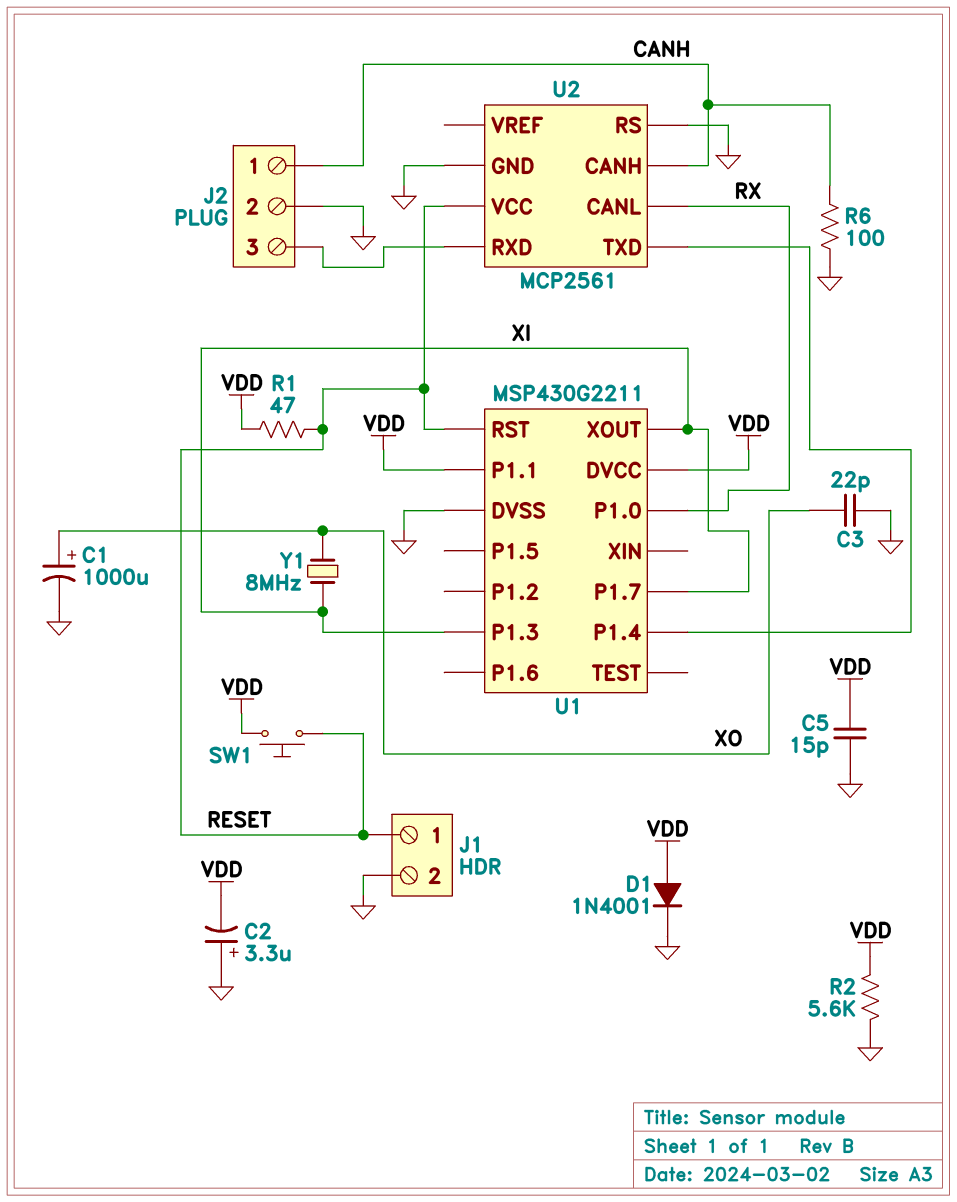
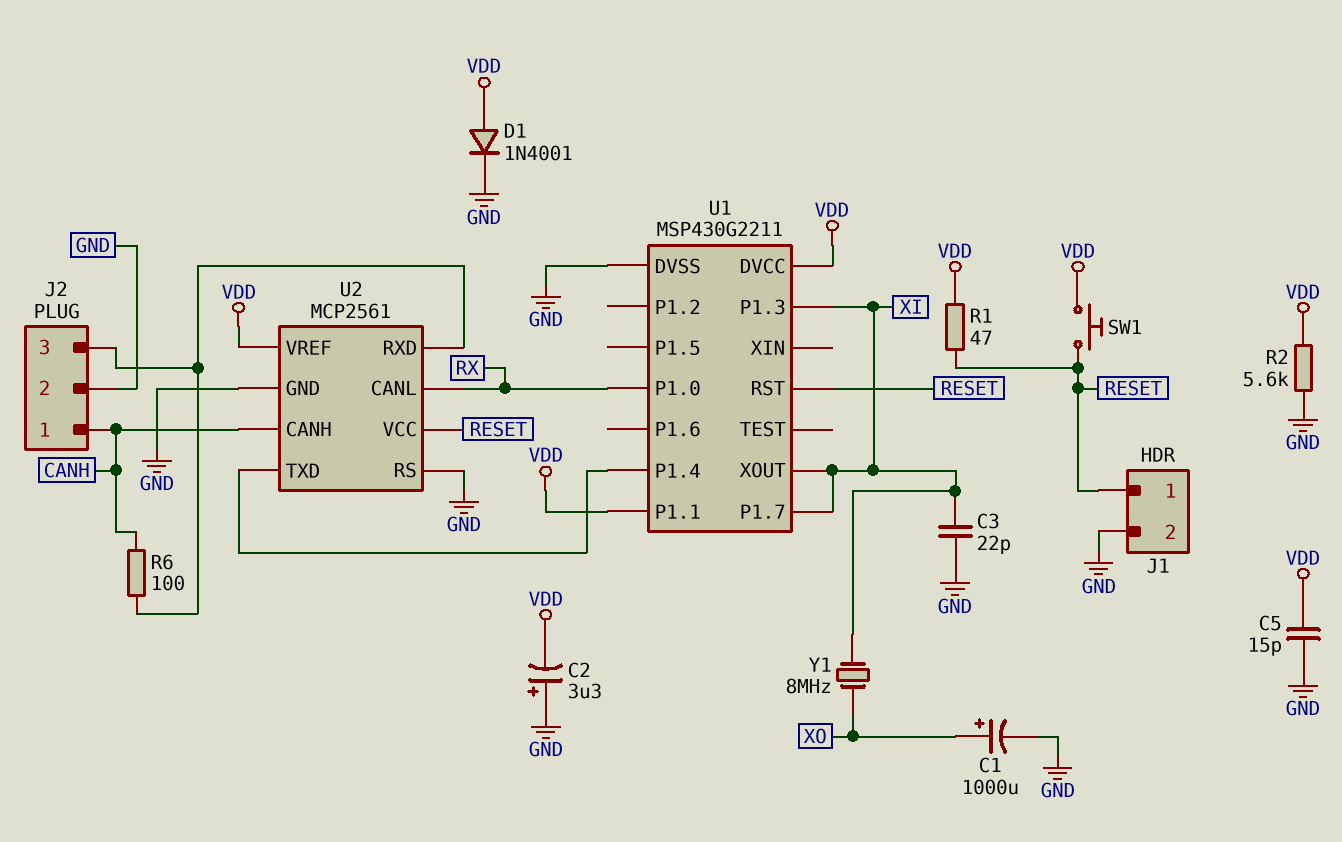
C3: 22pF (GND, XO) -> 22pF (GND, XI)
R6: 100 (CANH, GND) -> 100 (CANH, J2/3)
U2 pin VREF: none -> VDD

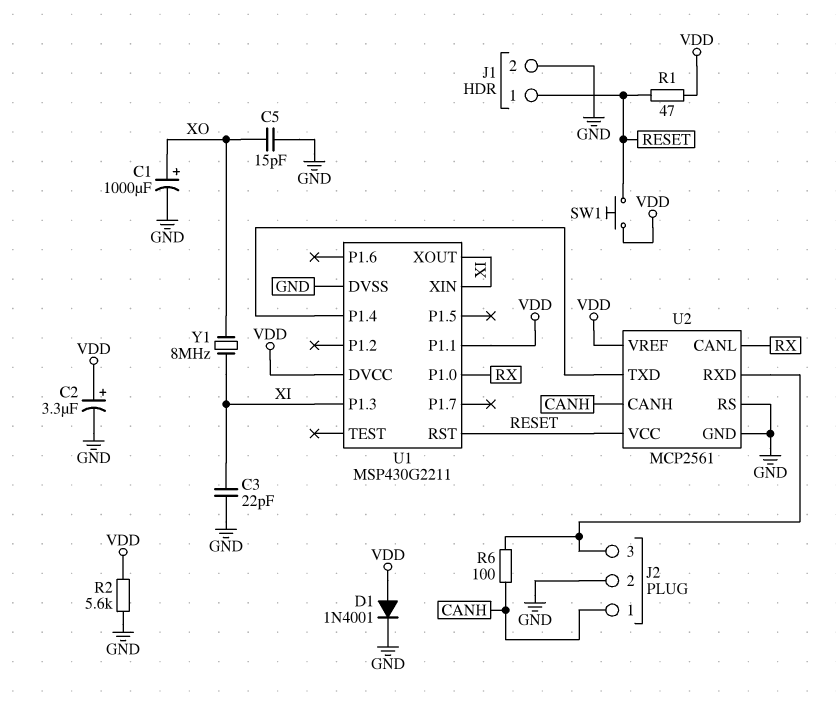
C2: 3.3uF (plus GND, minus VDD) -> 3.3uF (plus VDD, minus GND)
C5: 15pF (GND, VDD) -> 15pF (GND, XO)
U1 pin P1.7: XI -> none
U1 pin XIN: none -> XI

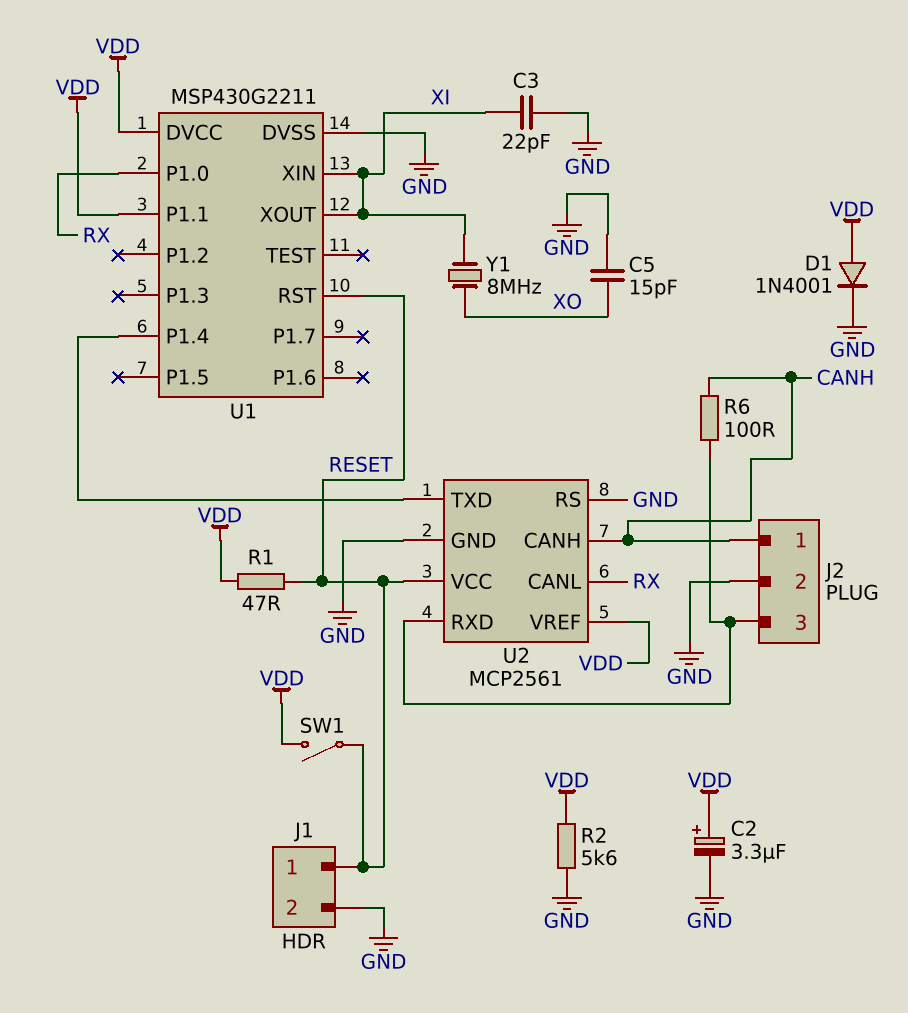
C1: 1000uF (plus XO, minus GND) -> none
SW1: button (RESET, VDD) -> switch (RESET, VDD)
U1 pin P1.3: XI -> none

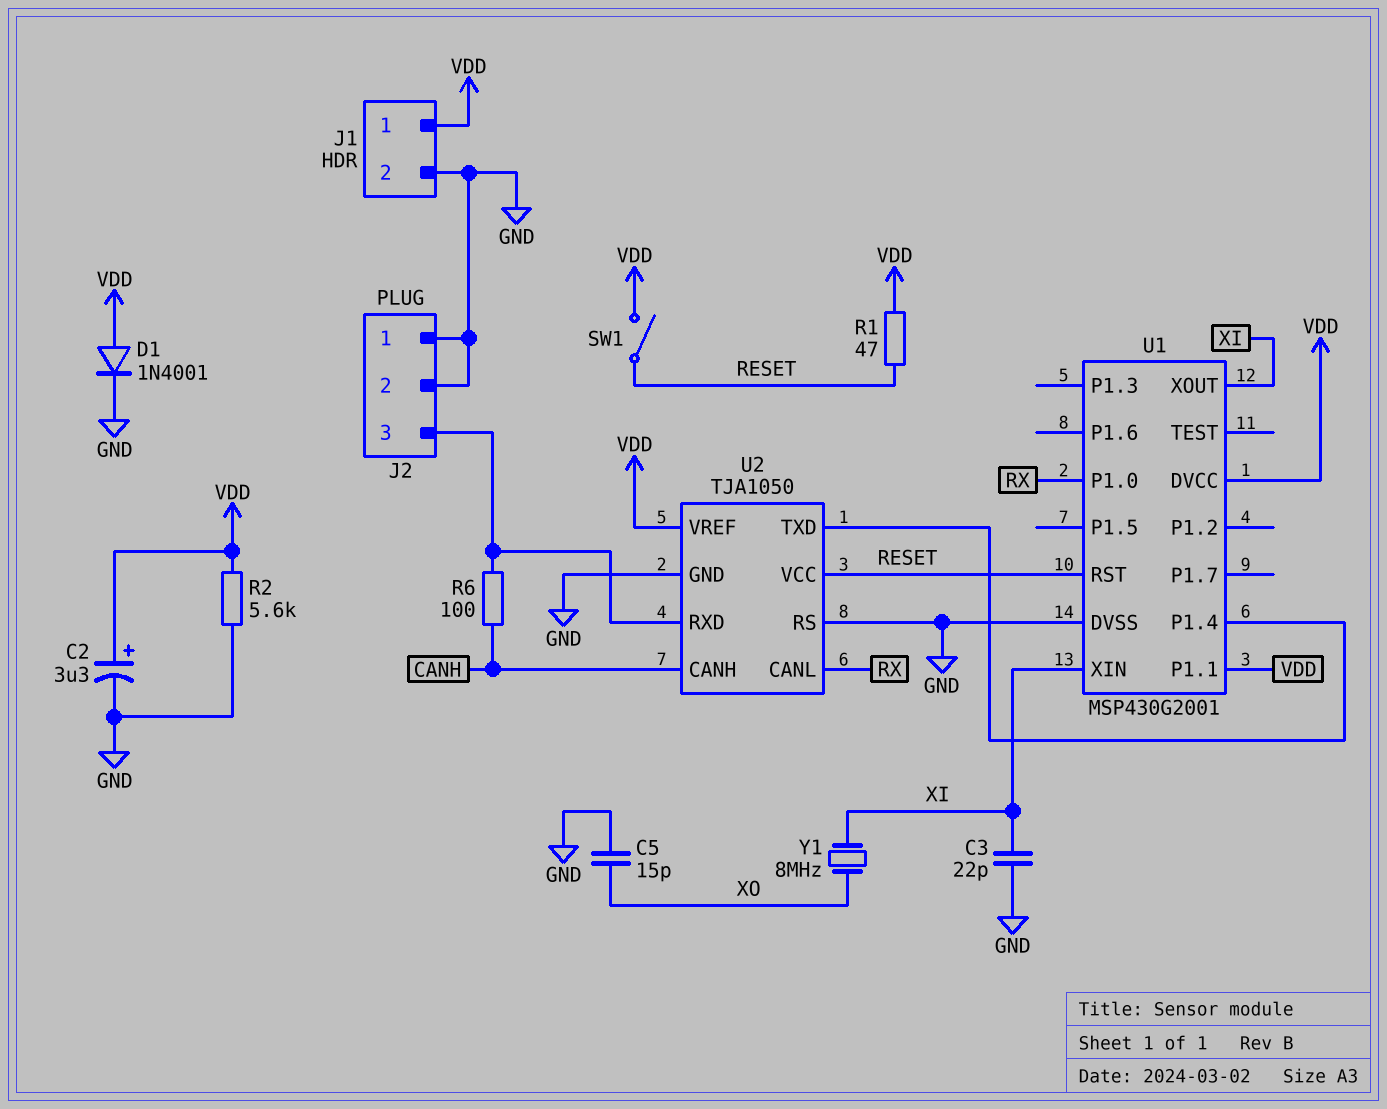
J1 pin 1: RESET -> VDD
J2 pin 1: CANH -> GND
U1: MSP430G2211 -> MSP430G2001
U2: MCP2561 -> TJA1050

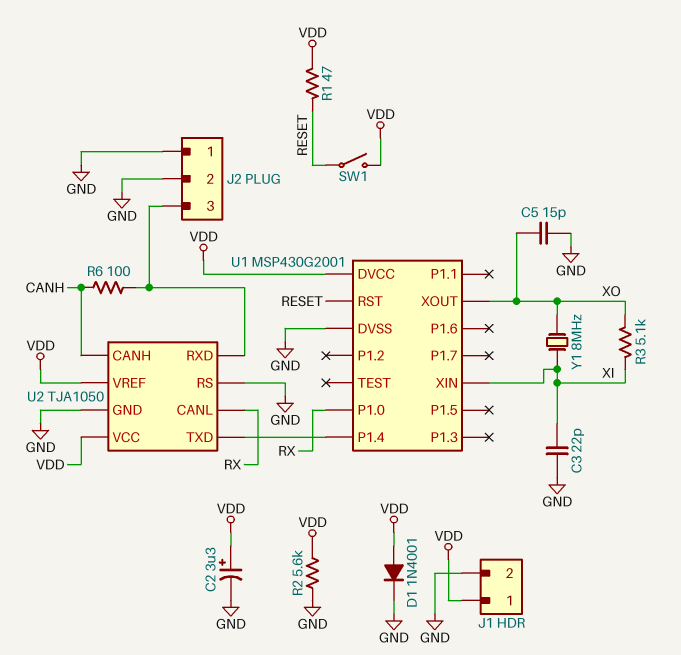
R3: none -> 5.1k (XI, XO)
U1 pin P1.1: VDD -> none
U1 pin XOUT: XI -> XO
U2 pin VCC: RESET -> VDD

